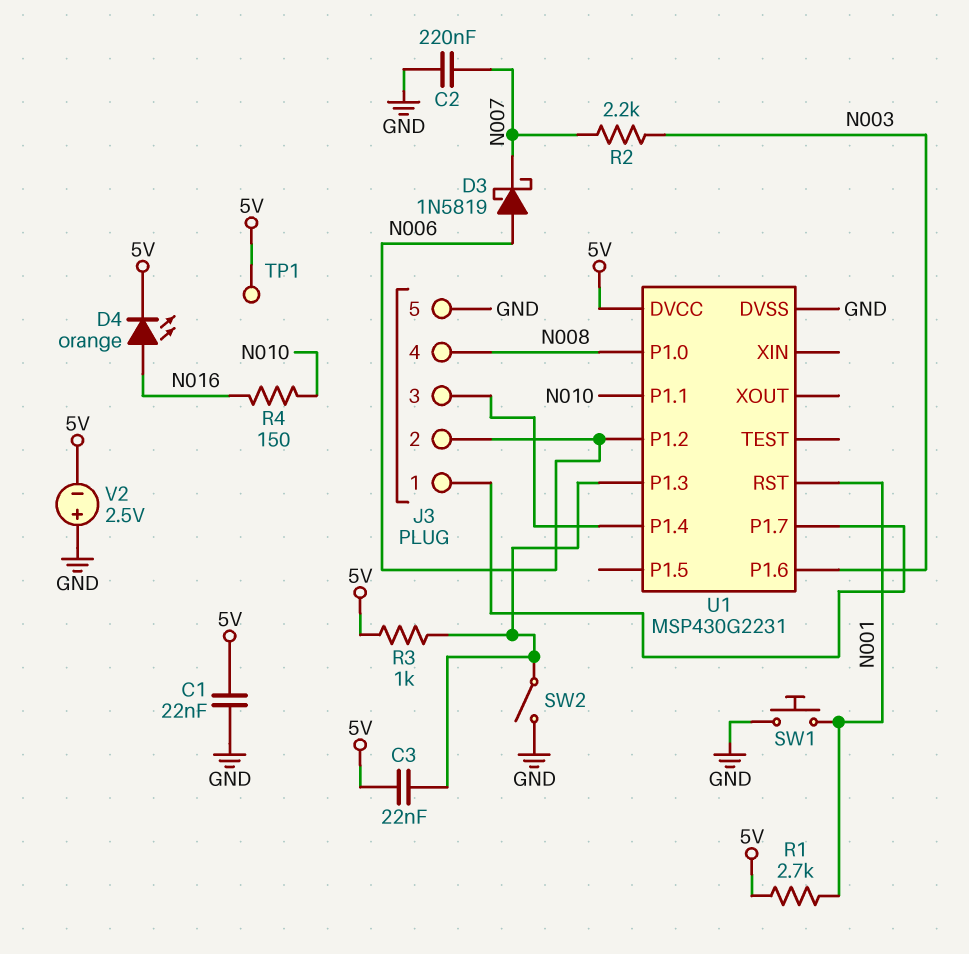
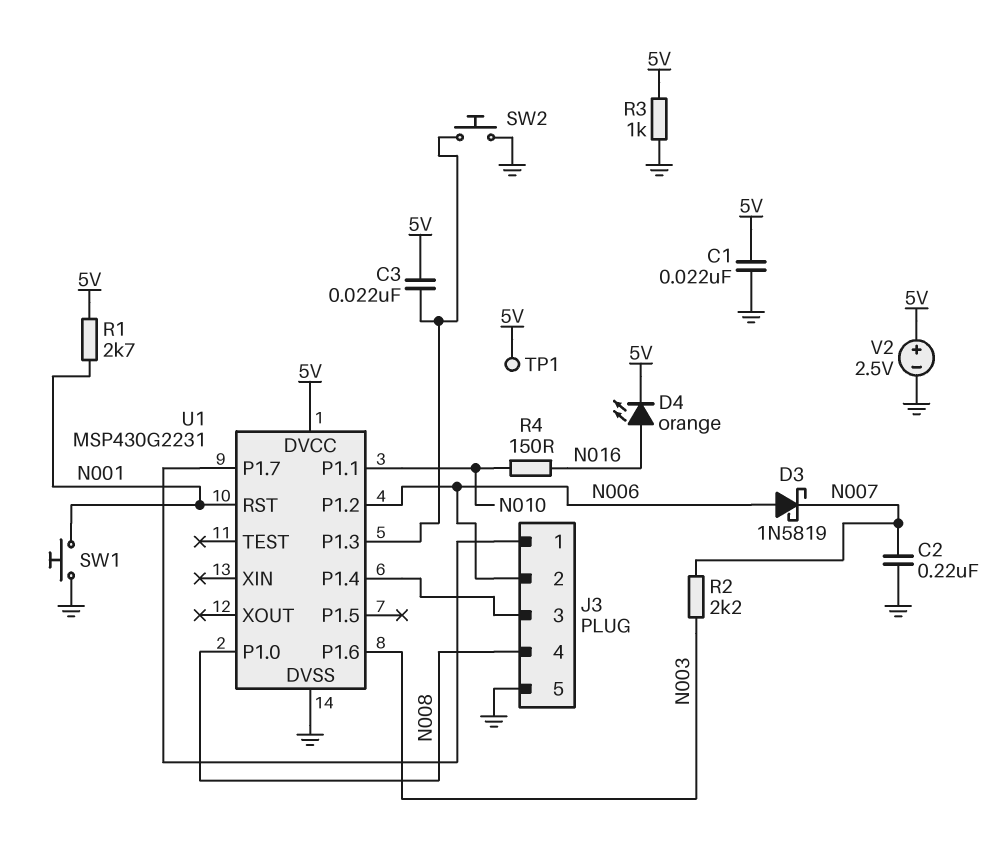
R3: 1k (5V, U1/P1.3) -> 1k (5V, GND)
SW2: switch (GND, U1/P1.3) -> button (GND, U1/P1.3)
V2: 2.5V (plus GND, minus 5V) -> 2.5V (plus 5V, minus GND)

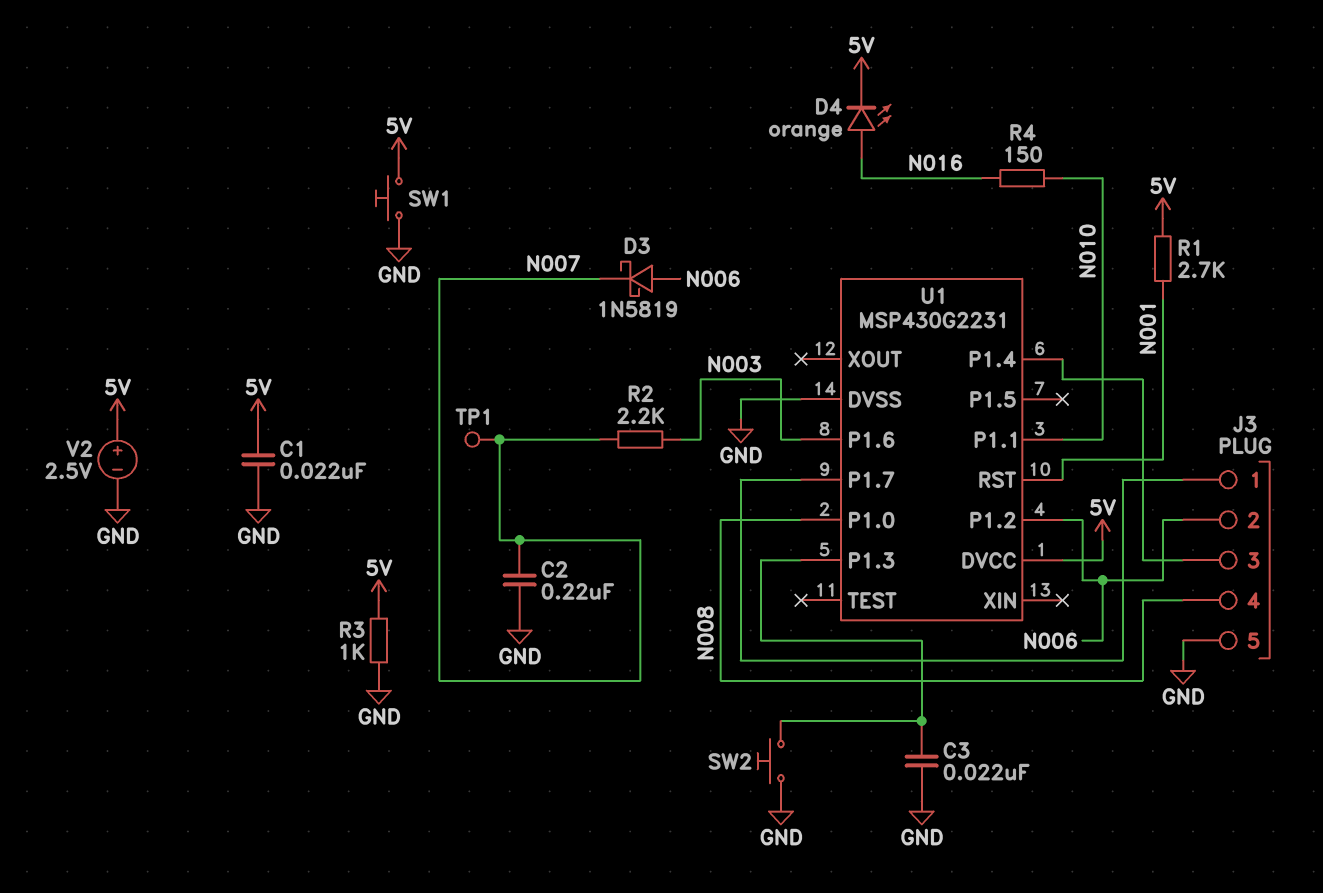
C3: 22nF (5V, U1/P1.3) -> 22nF (GND, U1/P1.3)
SW1: button (GND, N001) -> button (5V, GND)
TP1: test point (5V) -> test point (N007)

